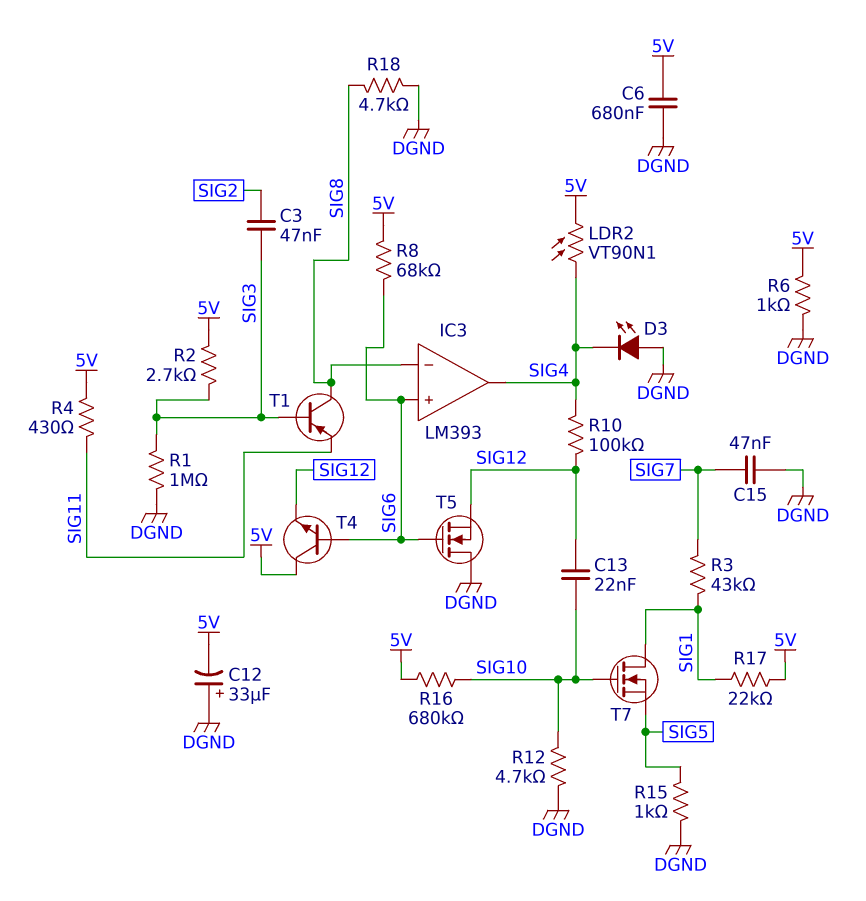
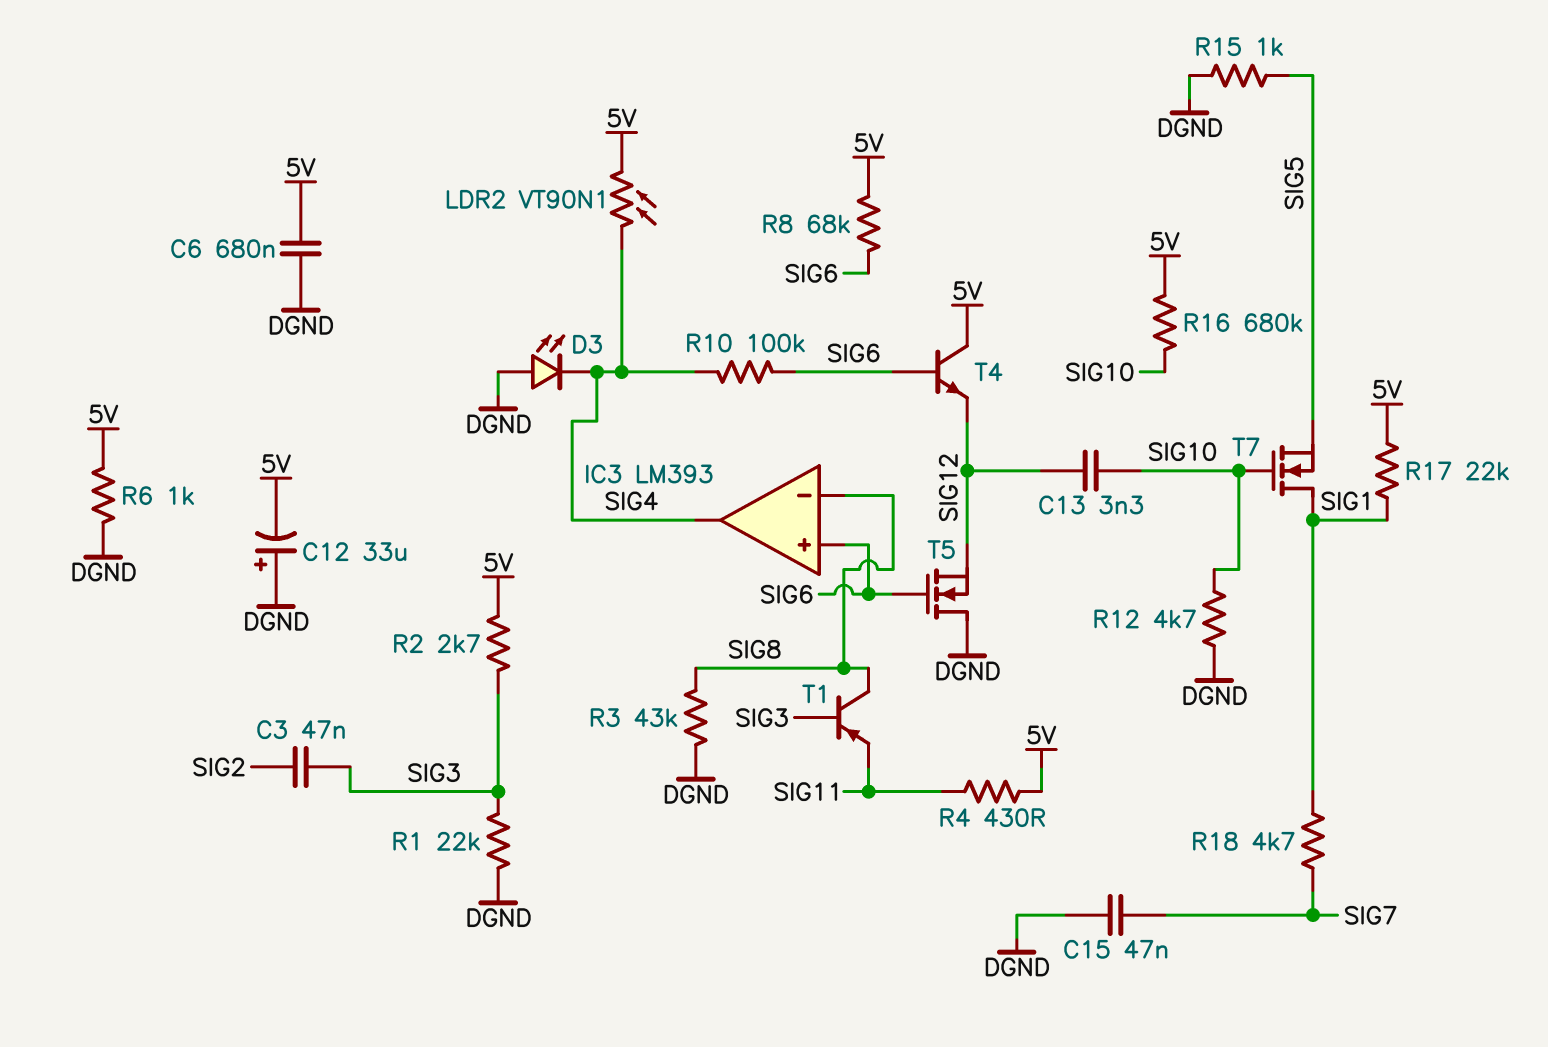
C13: 22nF (SIG10, SIG12) -> 3.3nF (SIG10, SIG12)
R1: 1M (DGND, SIG3) -> 22k (DGND, SIG3)
R3: 43k (SIG1, SIG7) -> 43k (DGND, SIG8)
R10: 100k (SIG4, SIG12) -> 100k (SIG4, SIG6)
R18: 4.7k (DGND, SIG8) -> 4.7k (SIG1, SIG7)

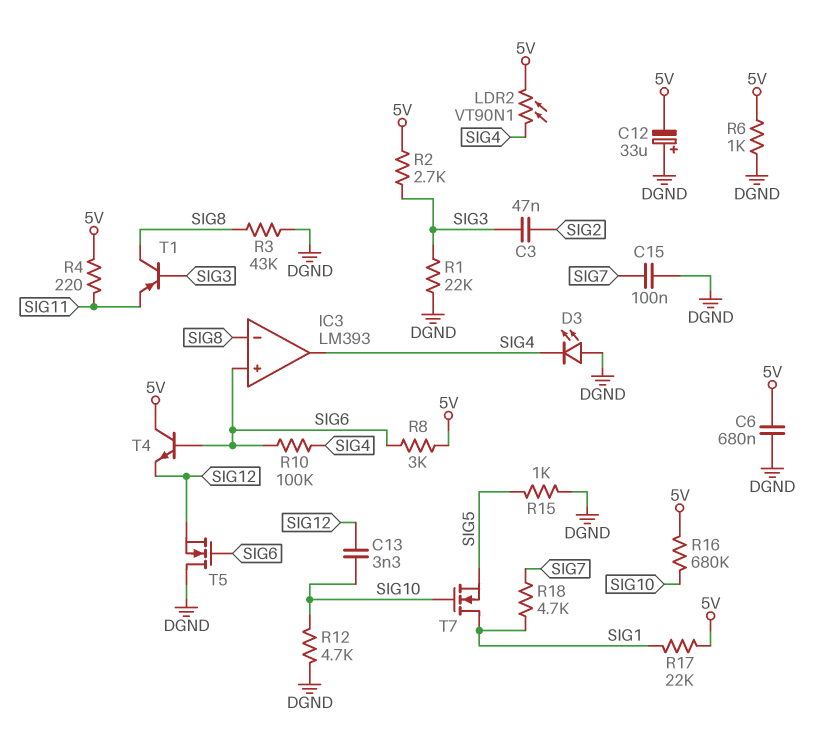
C15: 47nF (DGND, SIG7) -> 100nF (DGND, SIG7)
R4: 430 (5V, SIG11) -> 220 (5V, SIG11)
R8: 68k (5V, SIG6) -> 3k (5V, SIG6)

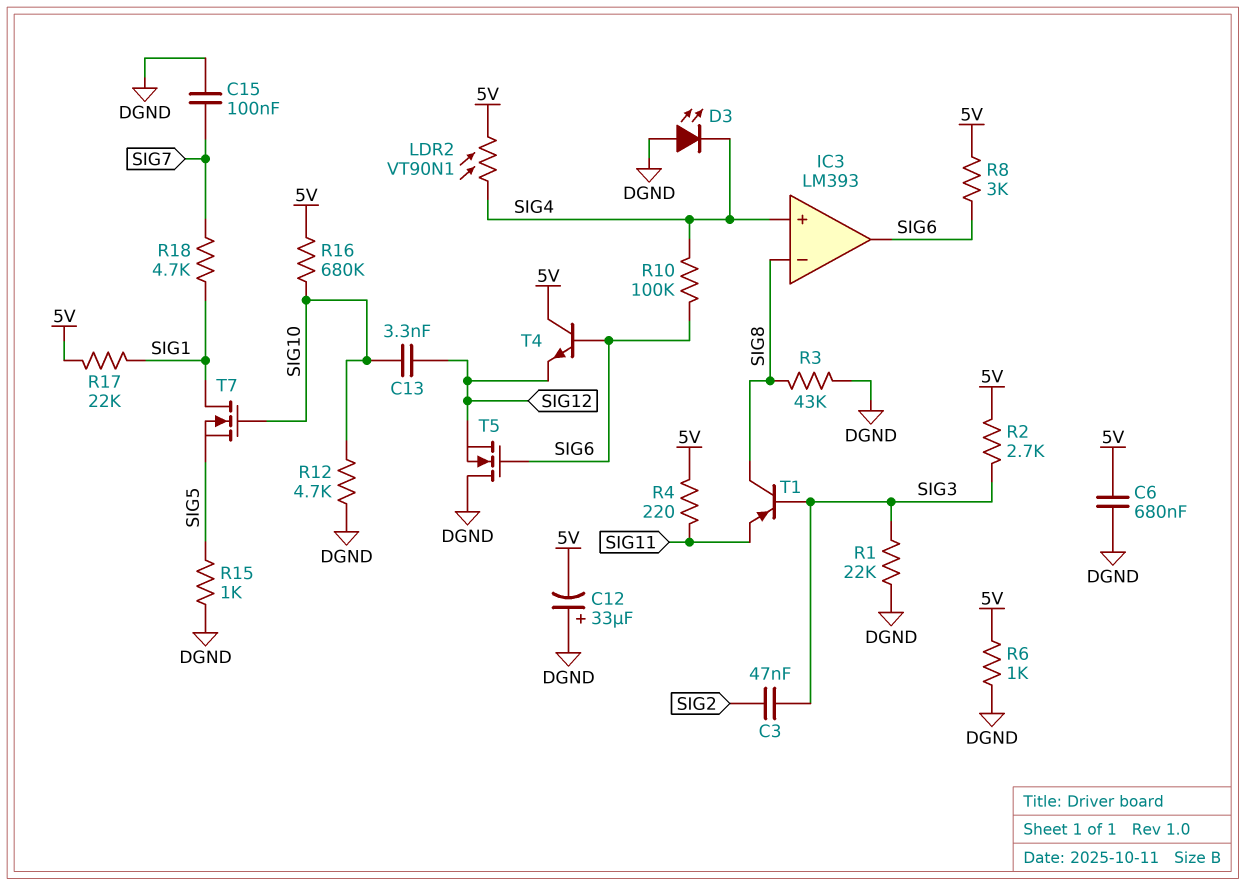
IC3 pin in+: SIG6 -> SIG4
IC3 pin out: SIG4 -> SIG6

